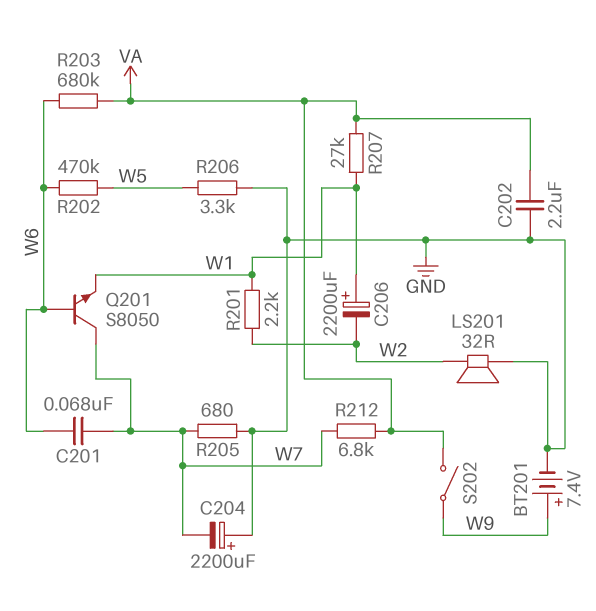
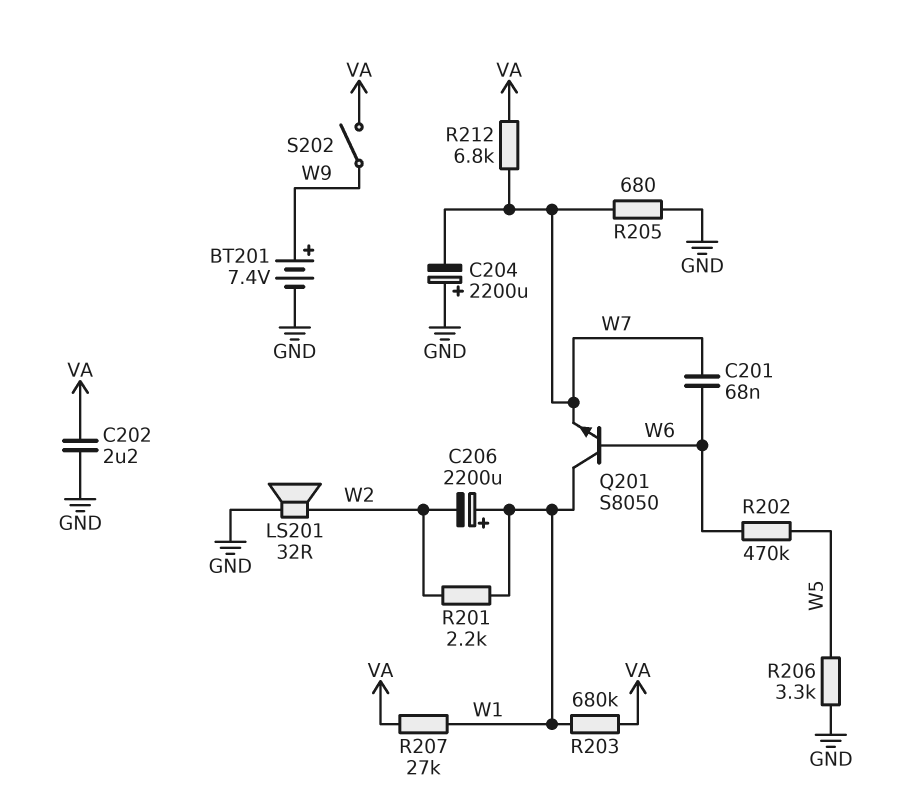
Q201: NPN S8050 (B W6, C W7, E W1) -> NPN S8050 (B W6, C W1, E W7)
R203: 680k (VA, W6) -> 680k (VA, W1)

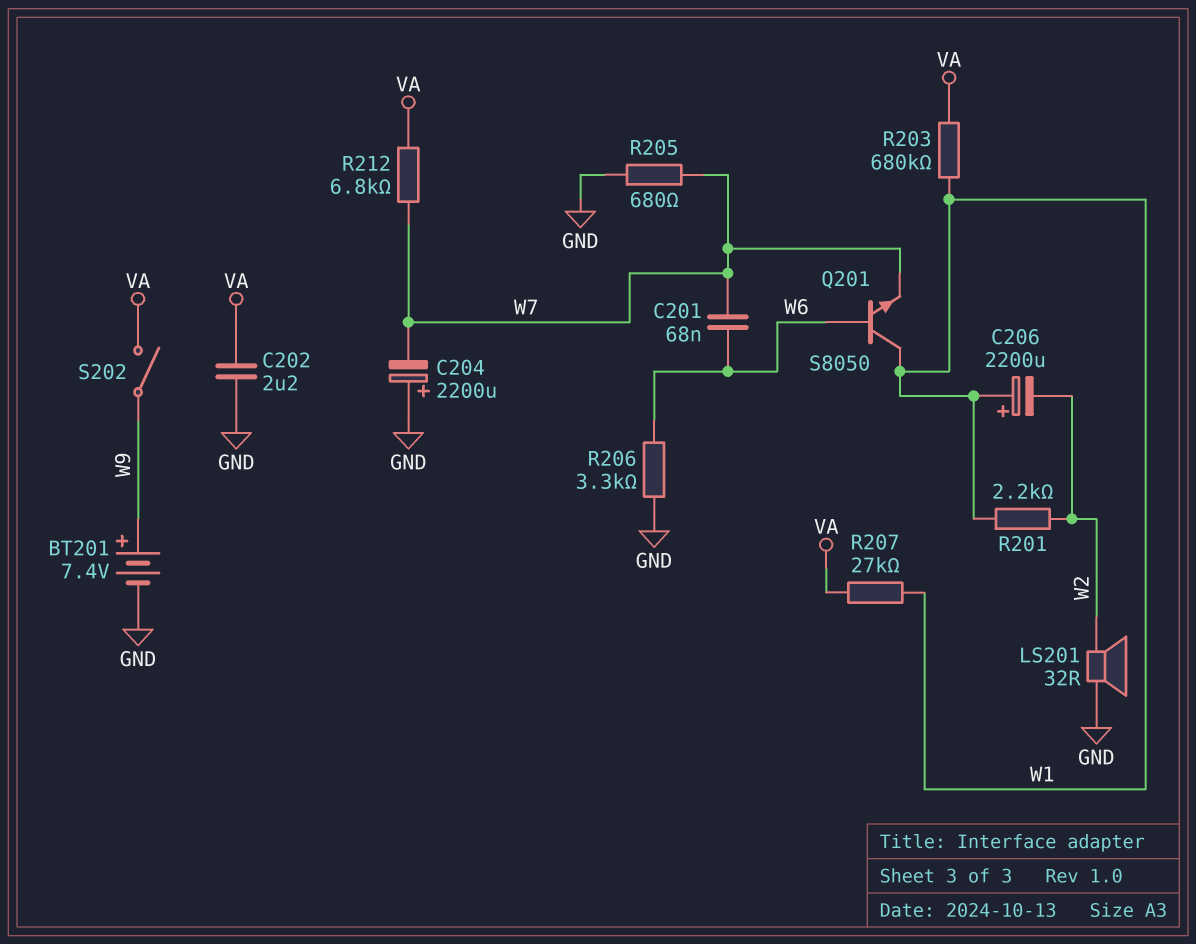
R202: 470k (W5, W6) -> none
R206: 3.3k (GND, W5) -> 3.3k (GND, W6)

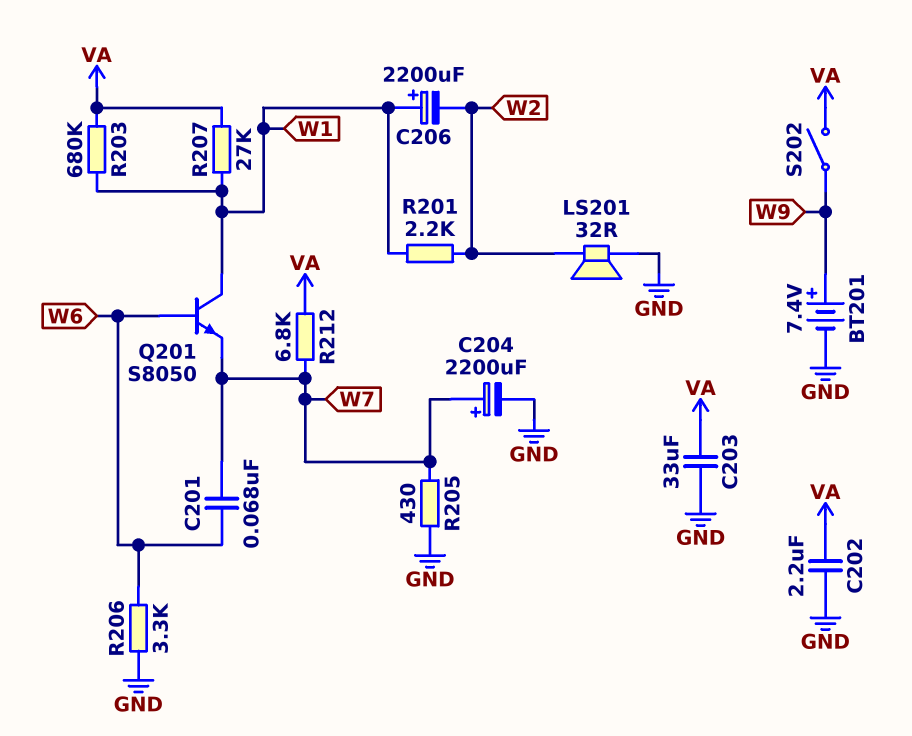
C203: none -> 33uF (GND, VA)
C204: 2200uF (plus GND, minus W7) -> 2200uF (plus W7, minus GND)
R205: 680 (GND, W7) -> 430 (GND, W7)

